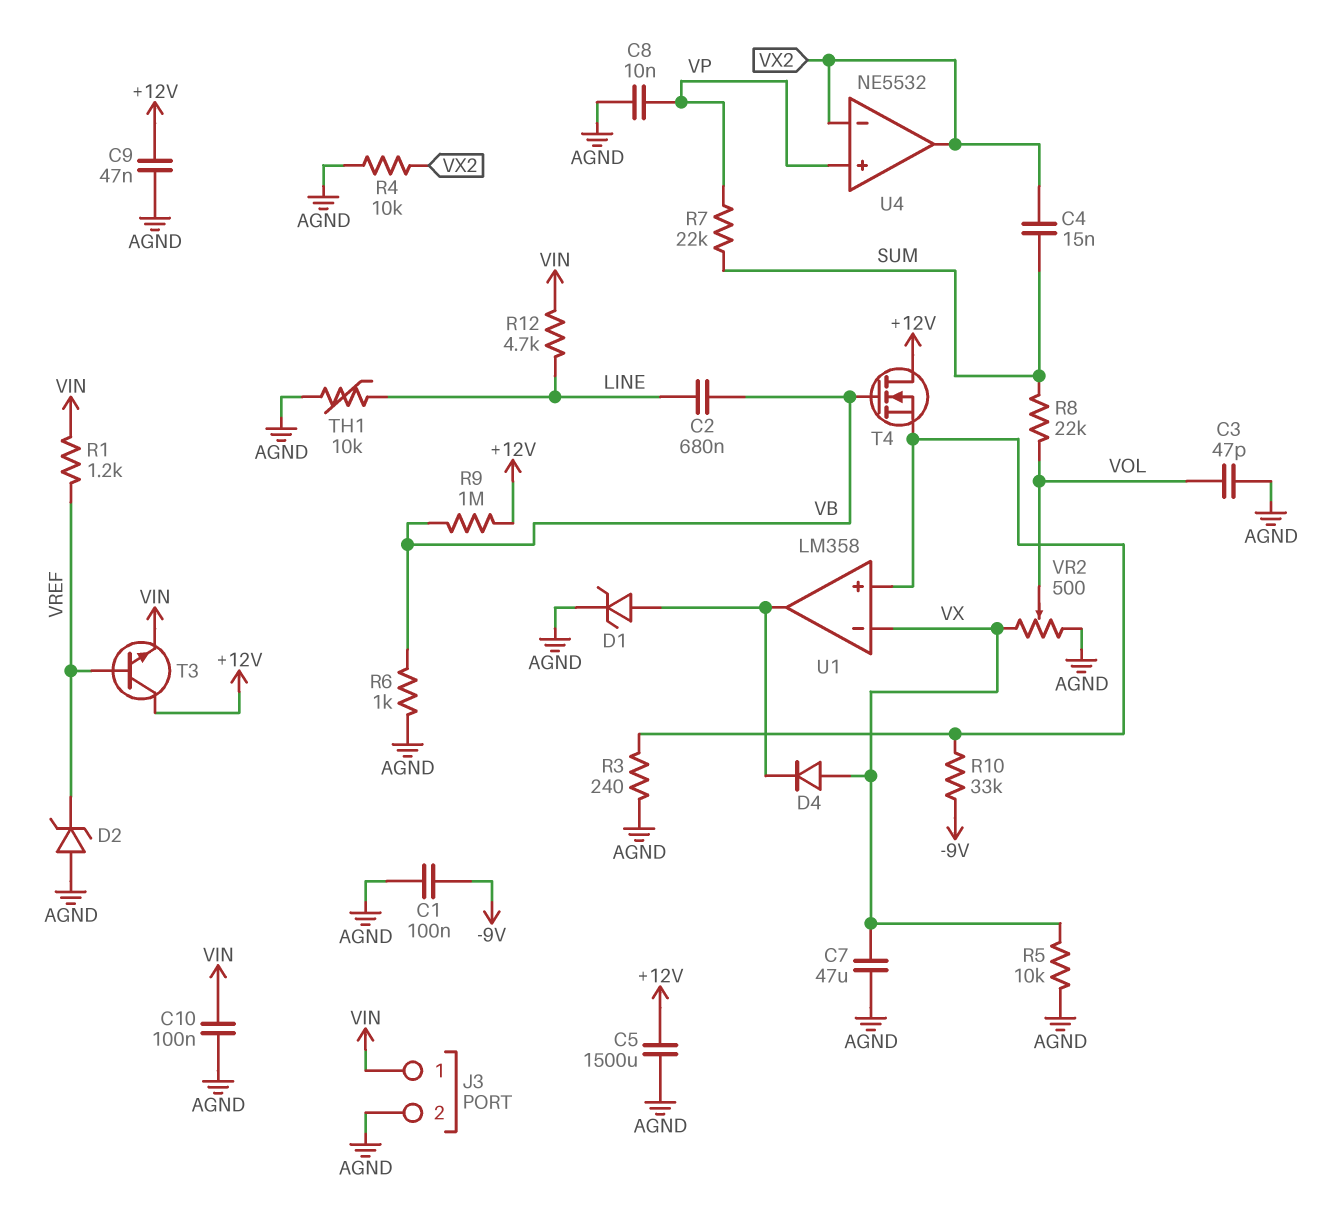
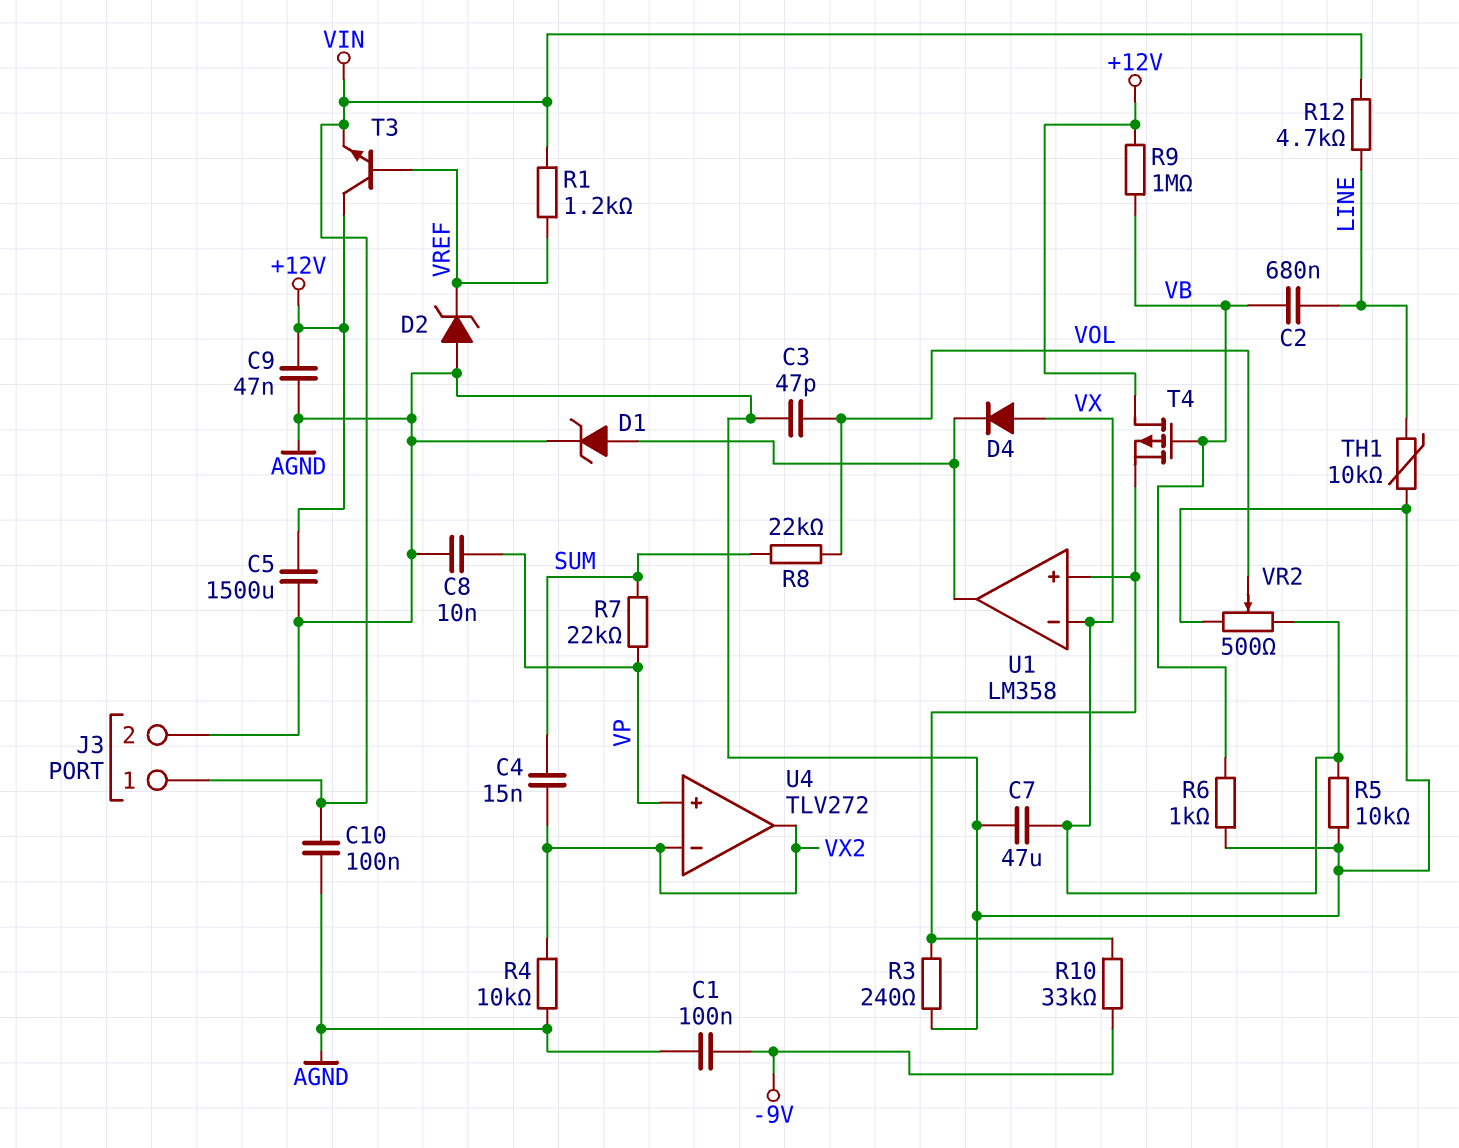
T4: NMOS (G VB, D +12V, S U1/in+) -> PMOS (G VB, D +12V, S U1/in+)
U4: NE5532 -> TLV272

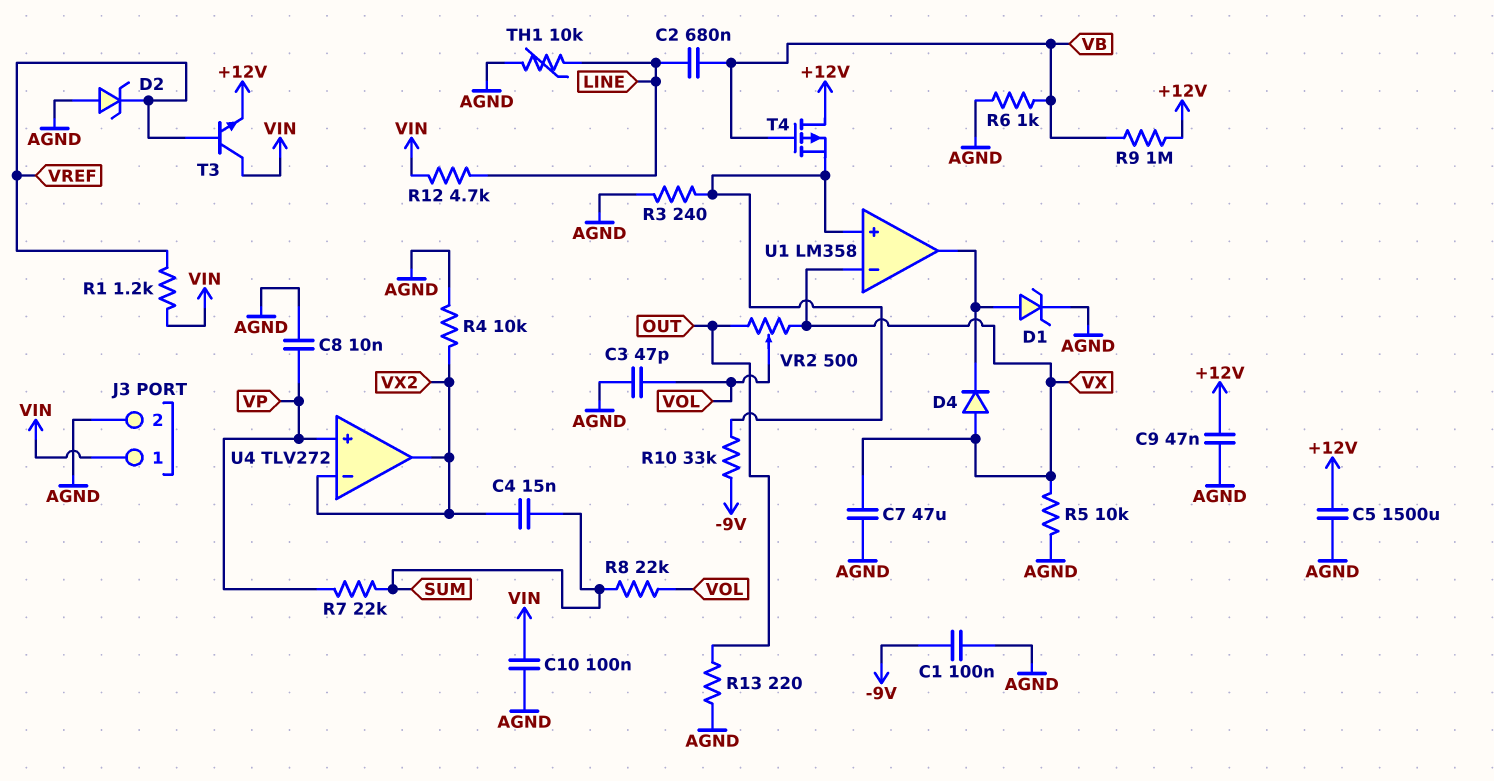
R13: none -> 220 (AGND, OUT)
T3: NPN (B VREF, C +12V, E VIN) -> NPN (B VREF, C VIN, E +12V)
VR2: 500 (AGND, VX, wiper VOL) -> 500 (OUT, VX, wiper VOL)

